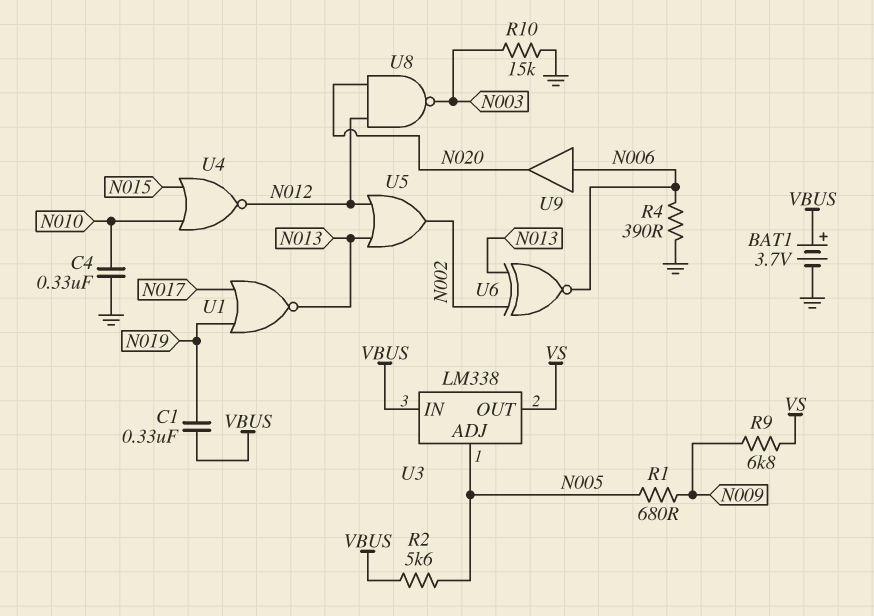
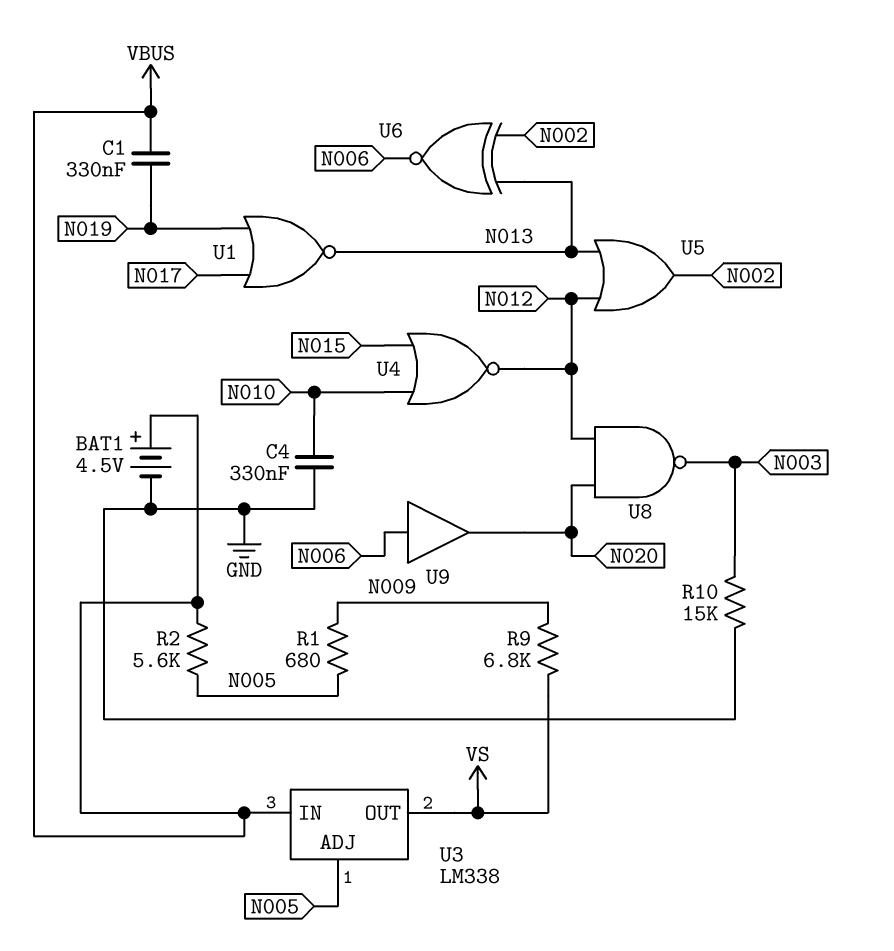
BAT1: 3.7V (plus VBUS, minus GND) -> 4.5V (plus VBUS, minus GND)
R4: 390 (GND, N006) -> none

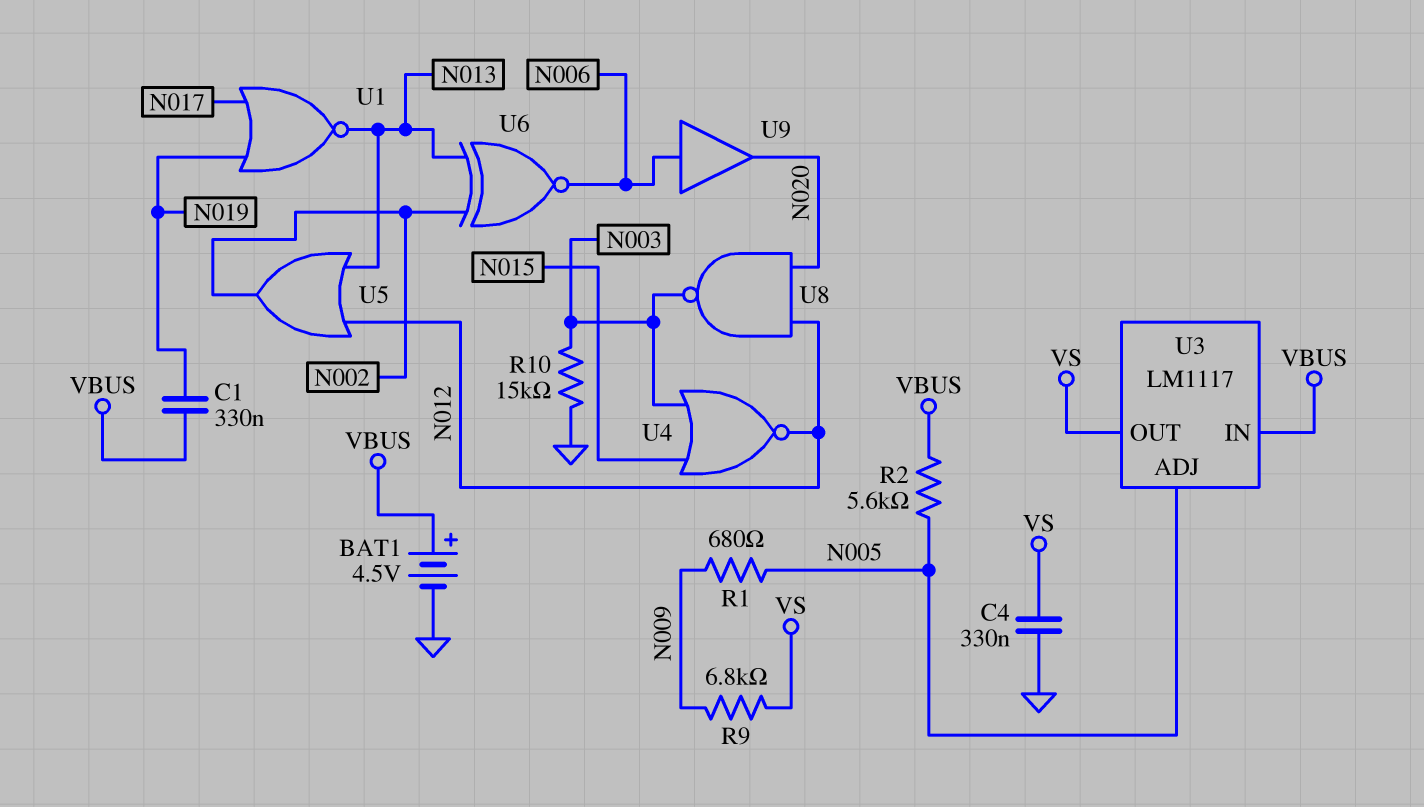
C4: 330nF (GND, N010) -> 330nF (GND, VS)
U3: LM338 -> LM1117
U4: NOR (in N010, in N015, out N012) -> NOR (in N003, in N015, out N012)

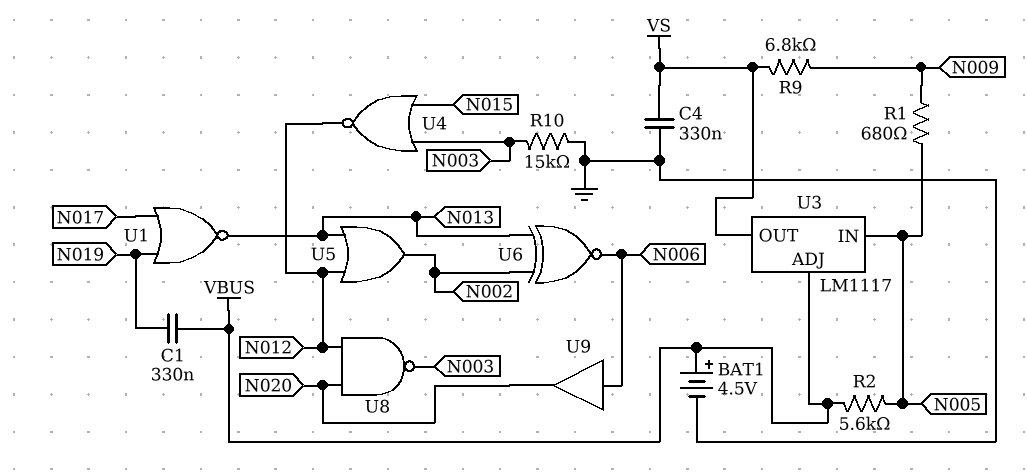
U3 pin ADJ: N005 -> VBUS
U3 pin IN: VBUS -> N005

